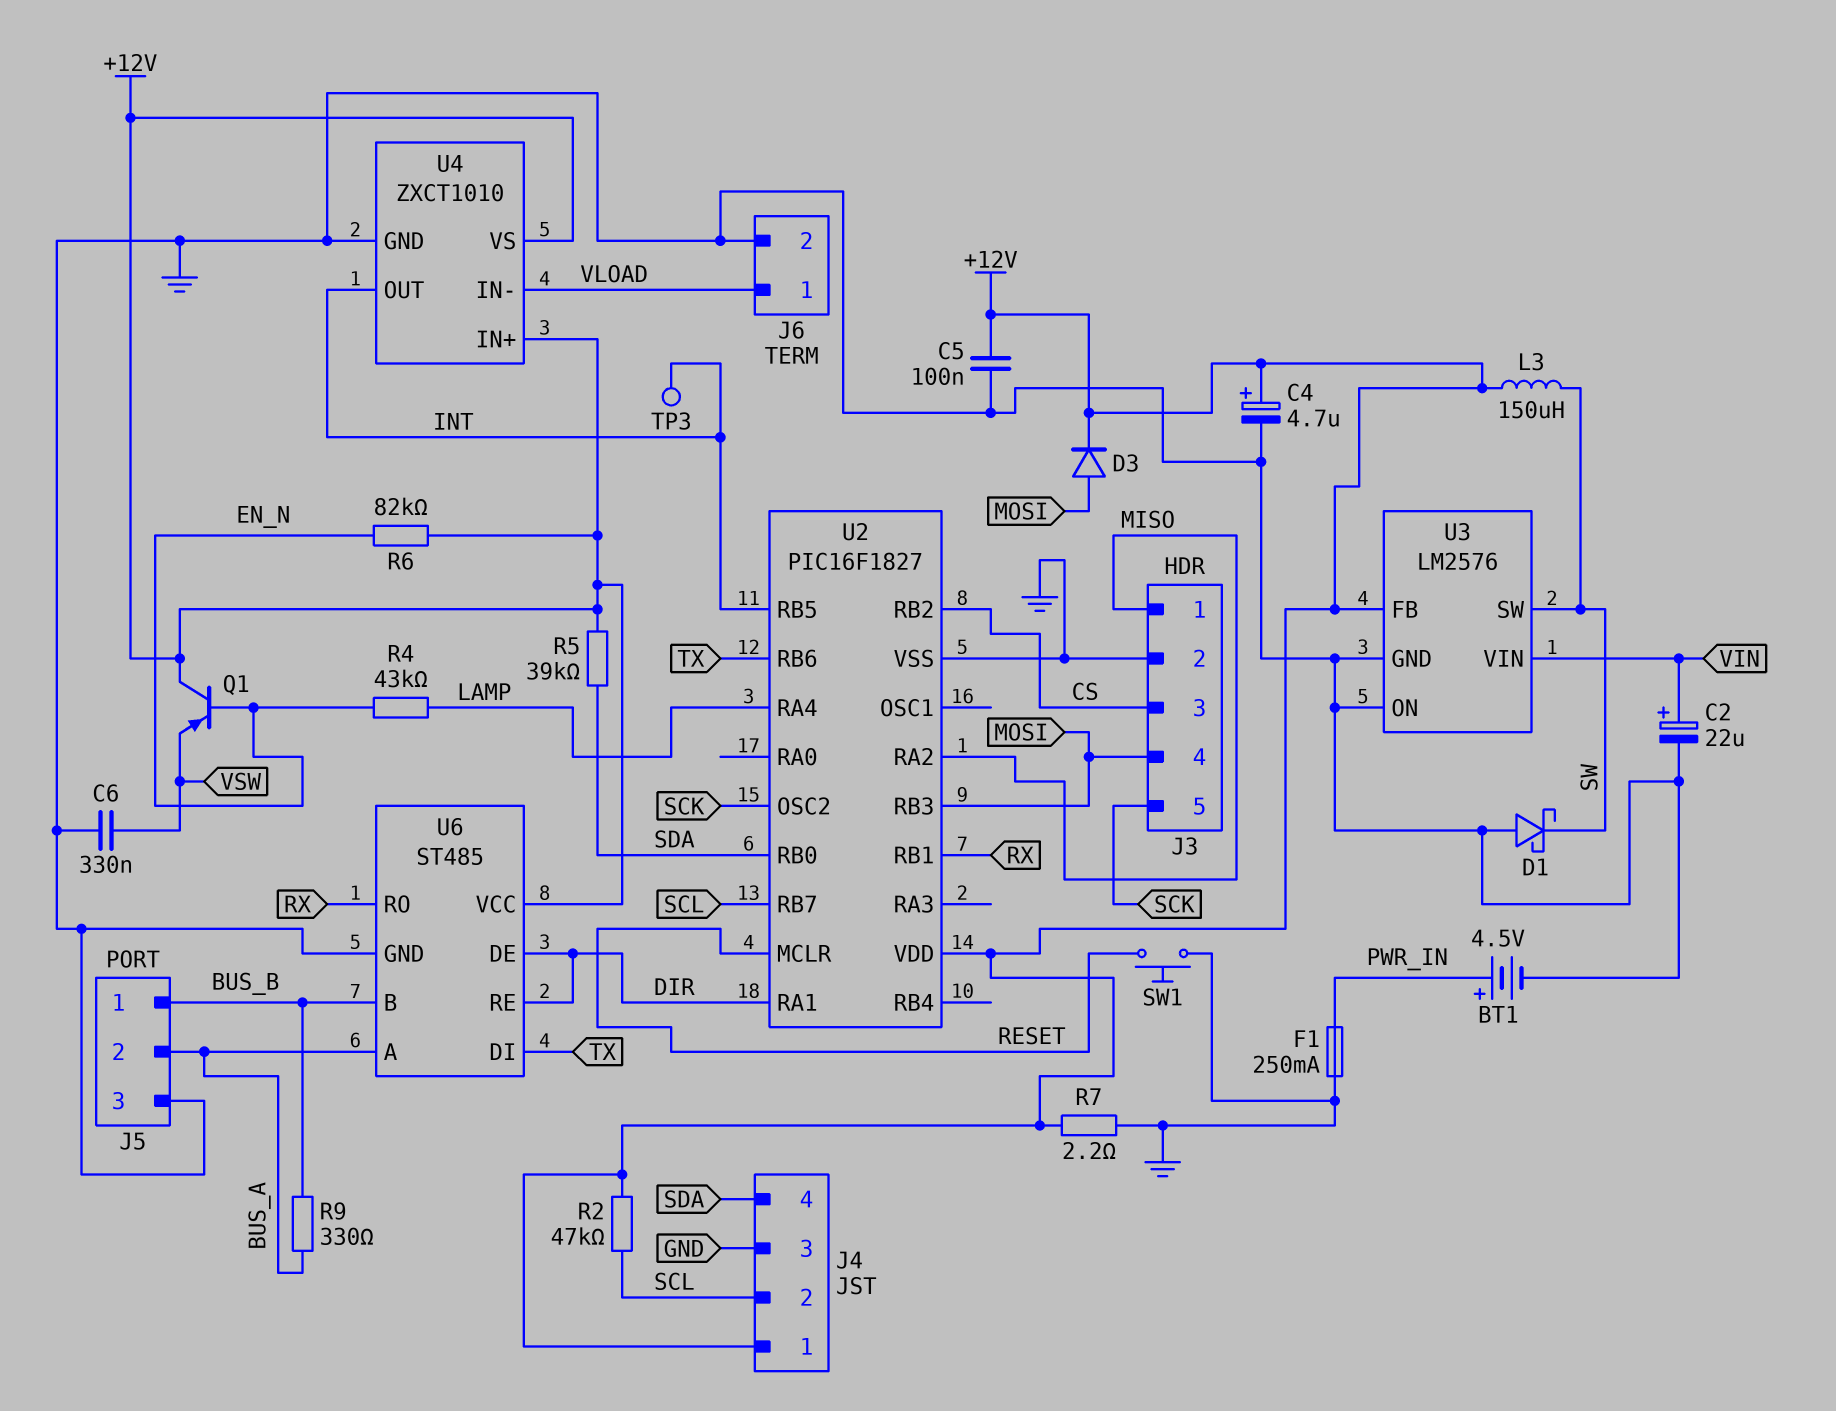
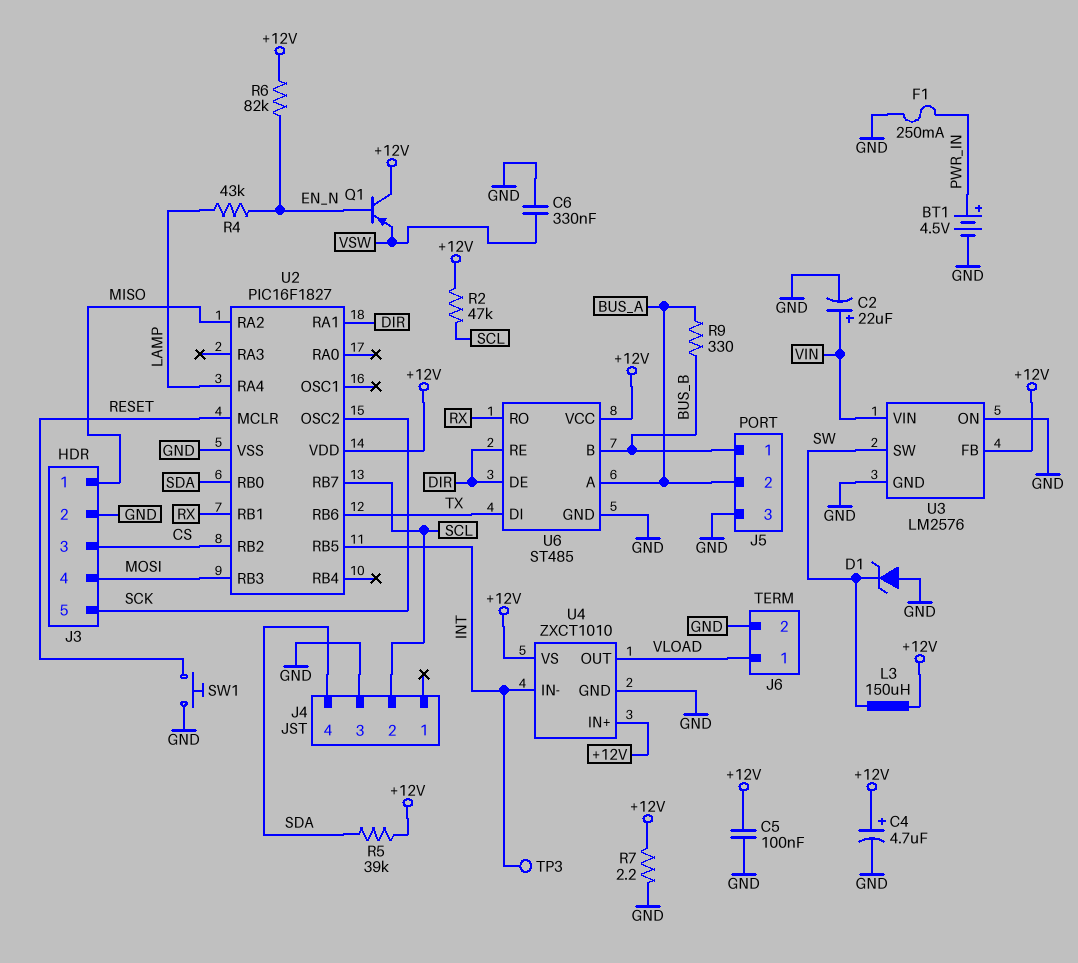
D1: schottky (A GND, K SW) -> zener (A GND, K SW)
D3: diode (A MOSI, K +12V) -> none
J4 pin 1: +12V -> none
U4 pin IN-: VLOAD -> INT
U4 pin OUT: INT -> VLOAD

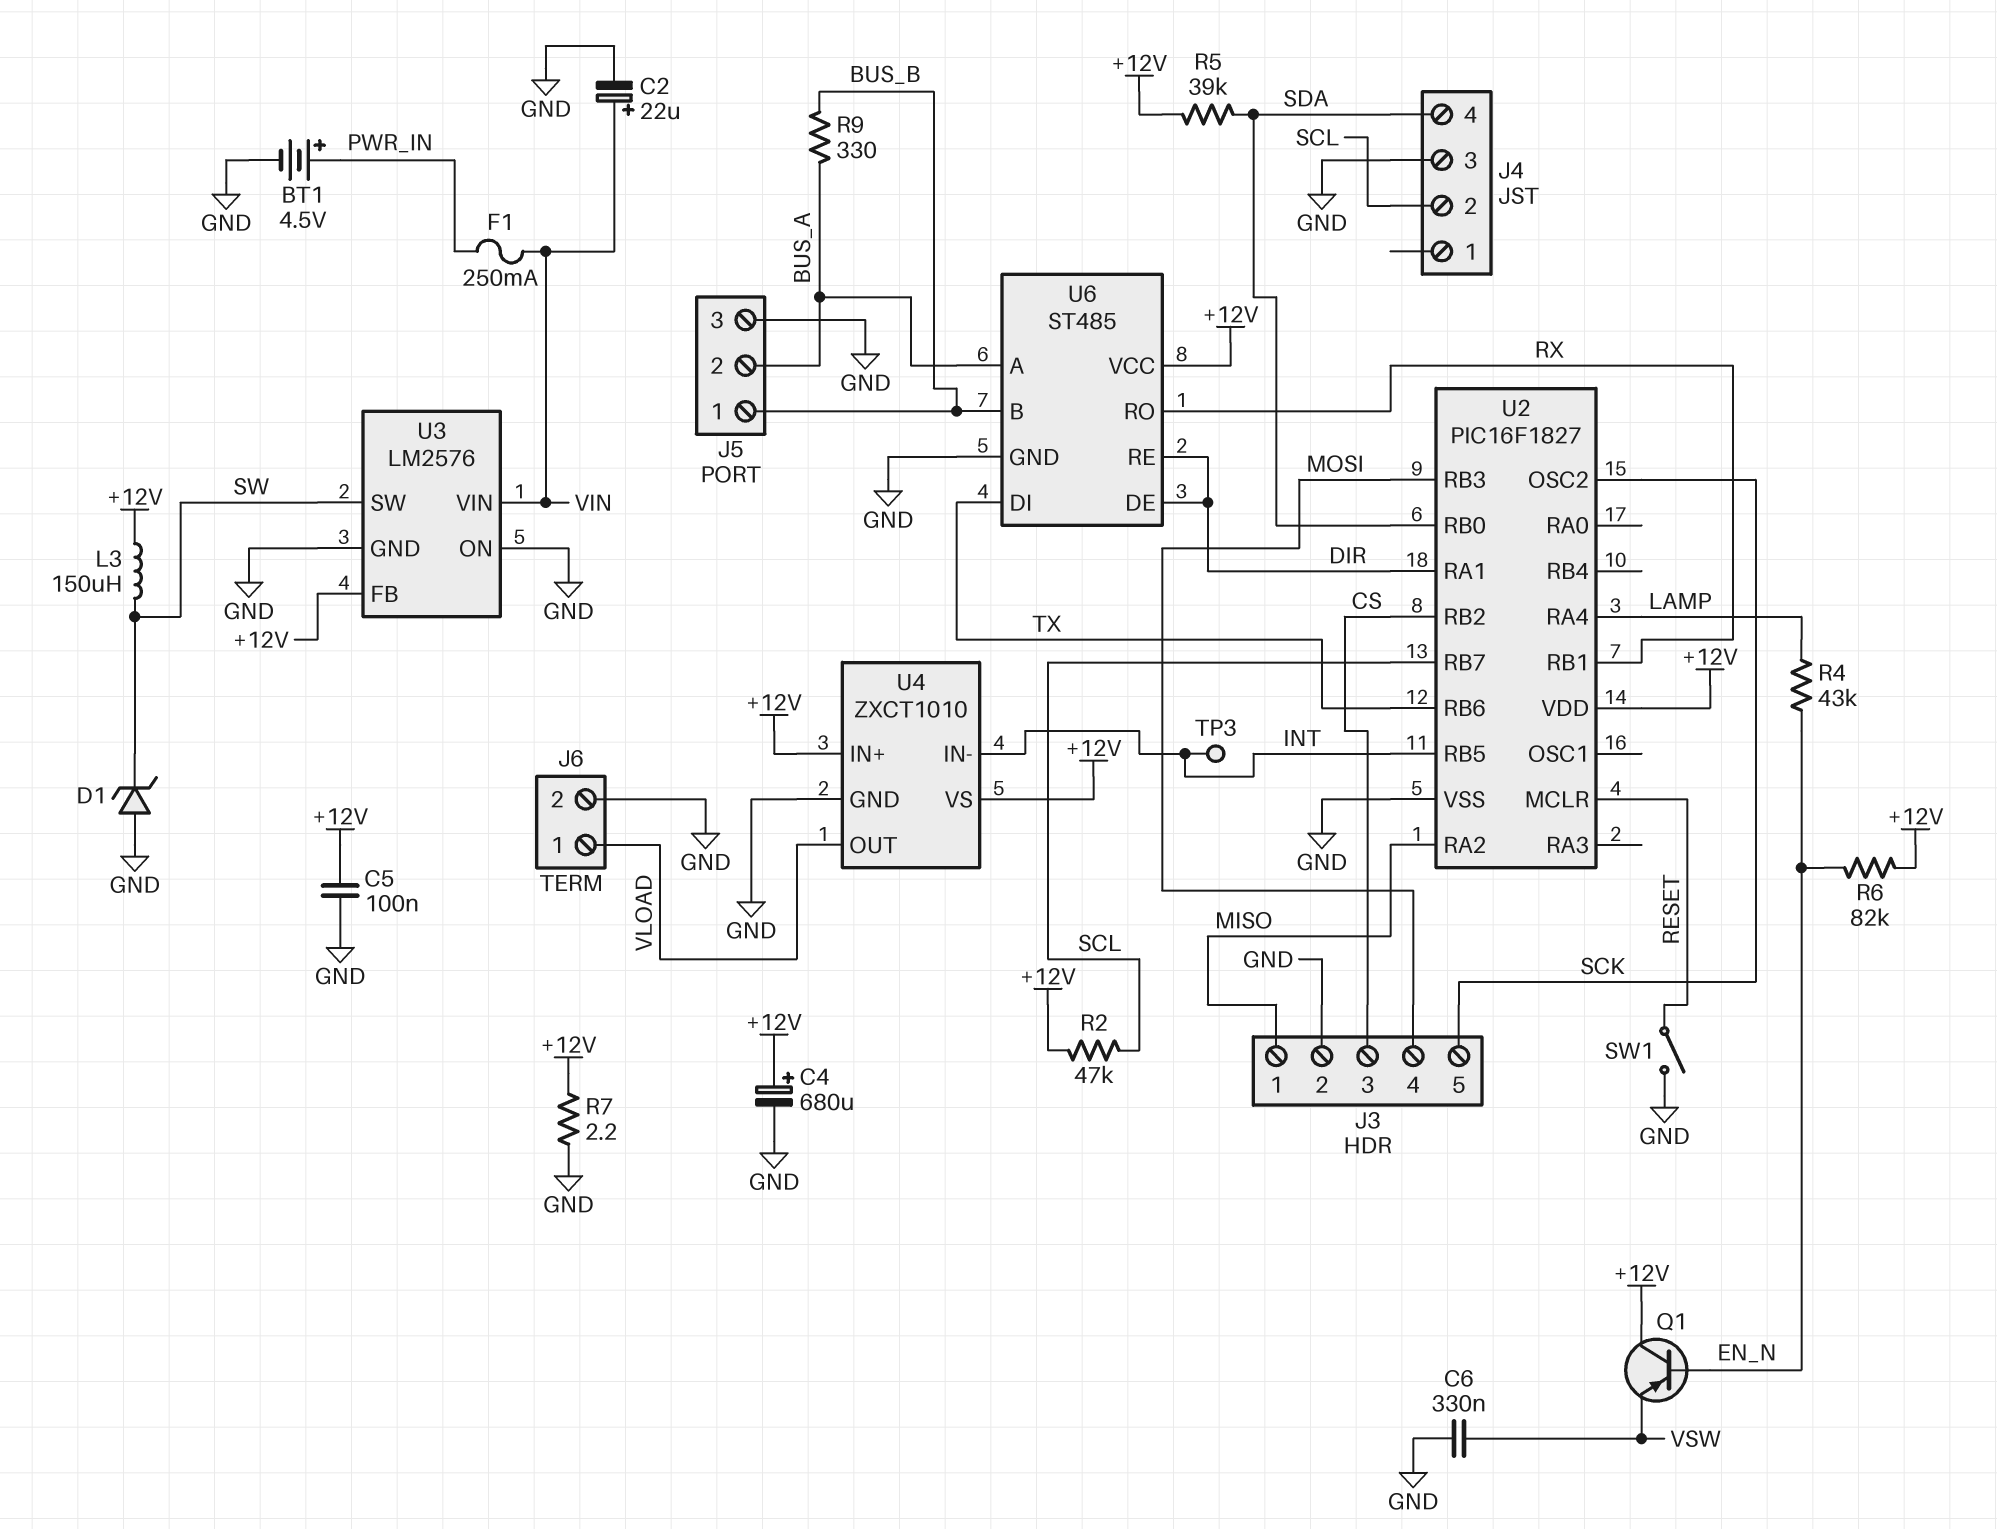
C4: 4.7uF (plus +12V, minus GND) -> 680uF (plus +12V, minus GND)
F1: 250mA (GND, PWR_IN) -> 250mA (PWR_IN, VIN)
SW1: button (GND, RESET) -> switch (GND, RESET)

